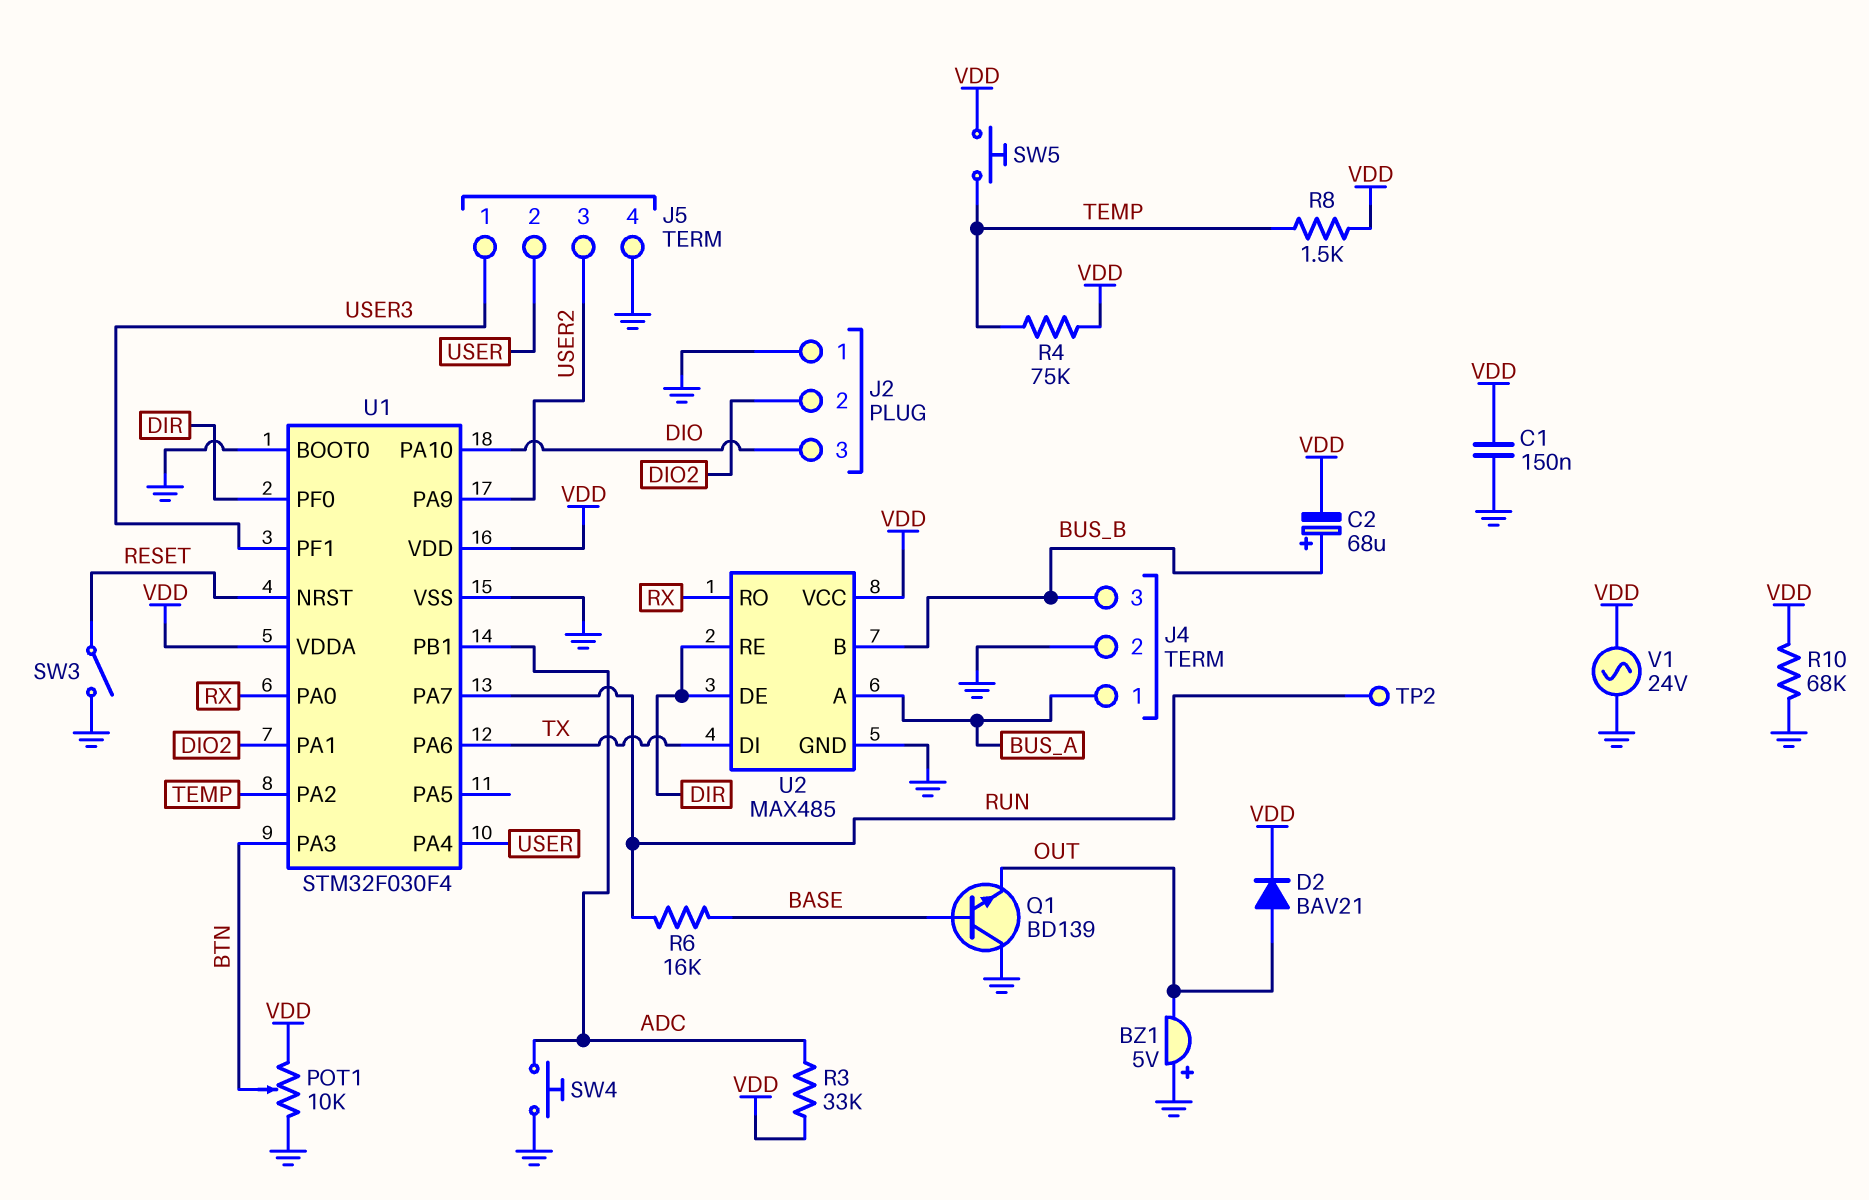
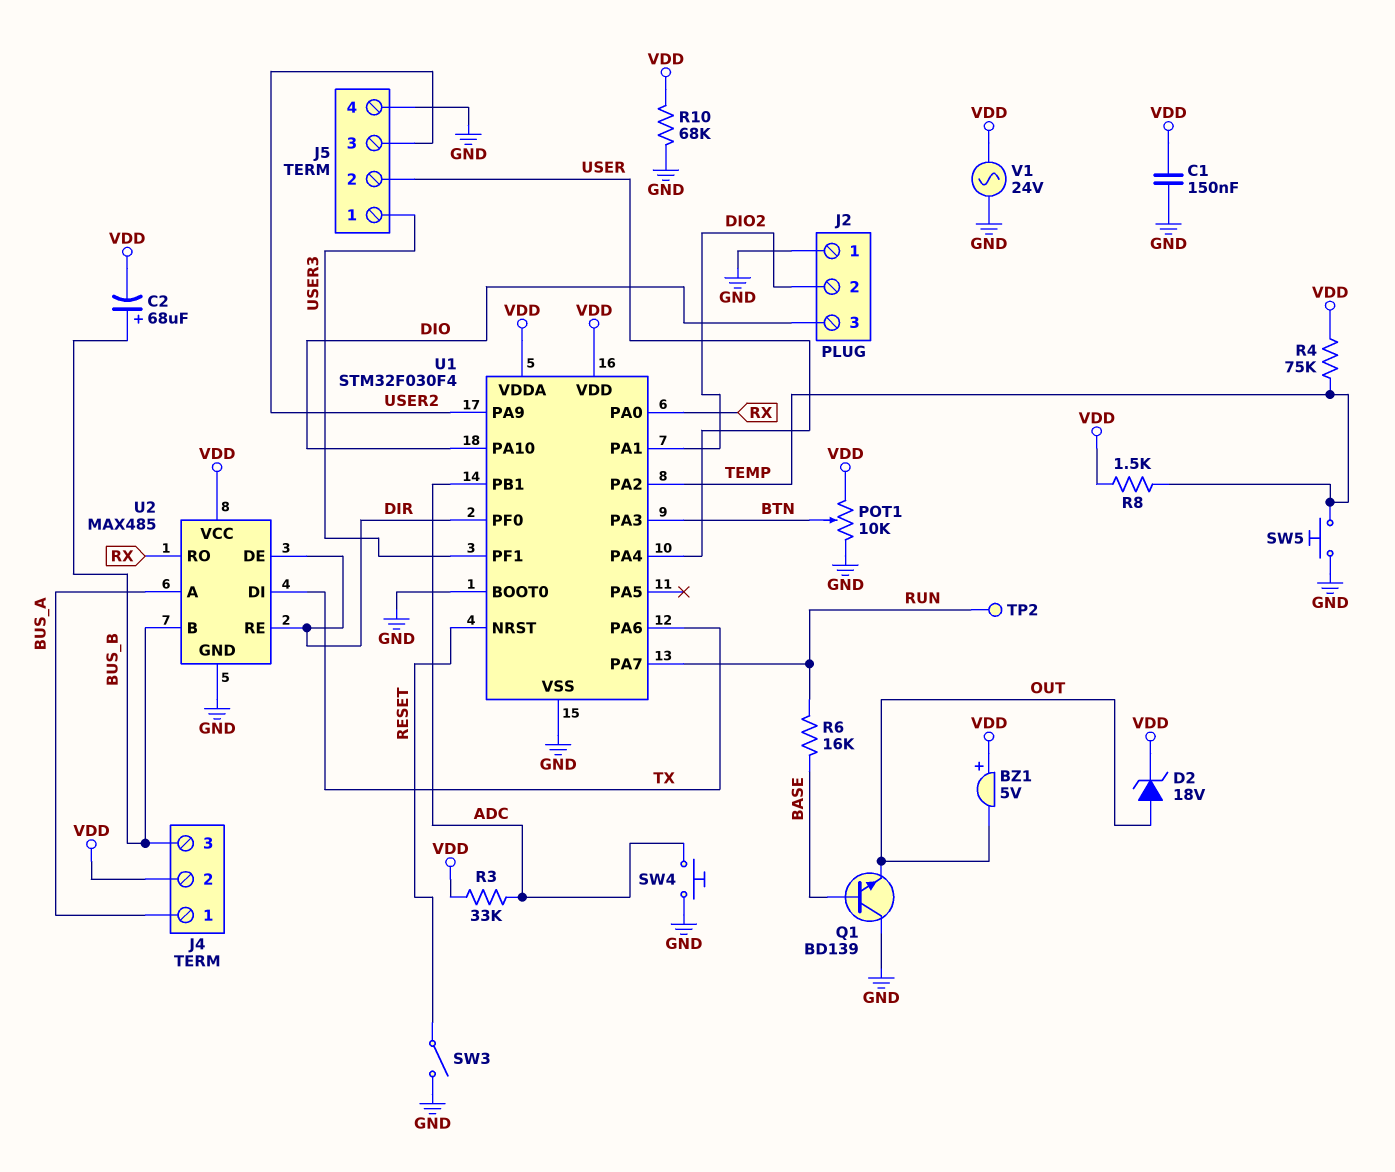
BZ1: buzzer 5V (plus GND, minus OUT) -> buzzer 5V (plus VDD, minus OUT)
D2: diode BAV21 (A OUT, K VDD) -> zener 18V (A OUT, K VDD)
J4 pin 2: GND -> VDD
SW5: button (TEMP, VDD) -> button (GND, TEMP)

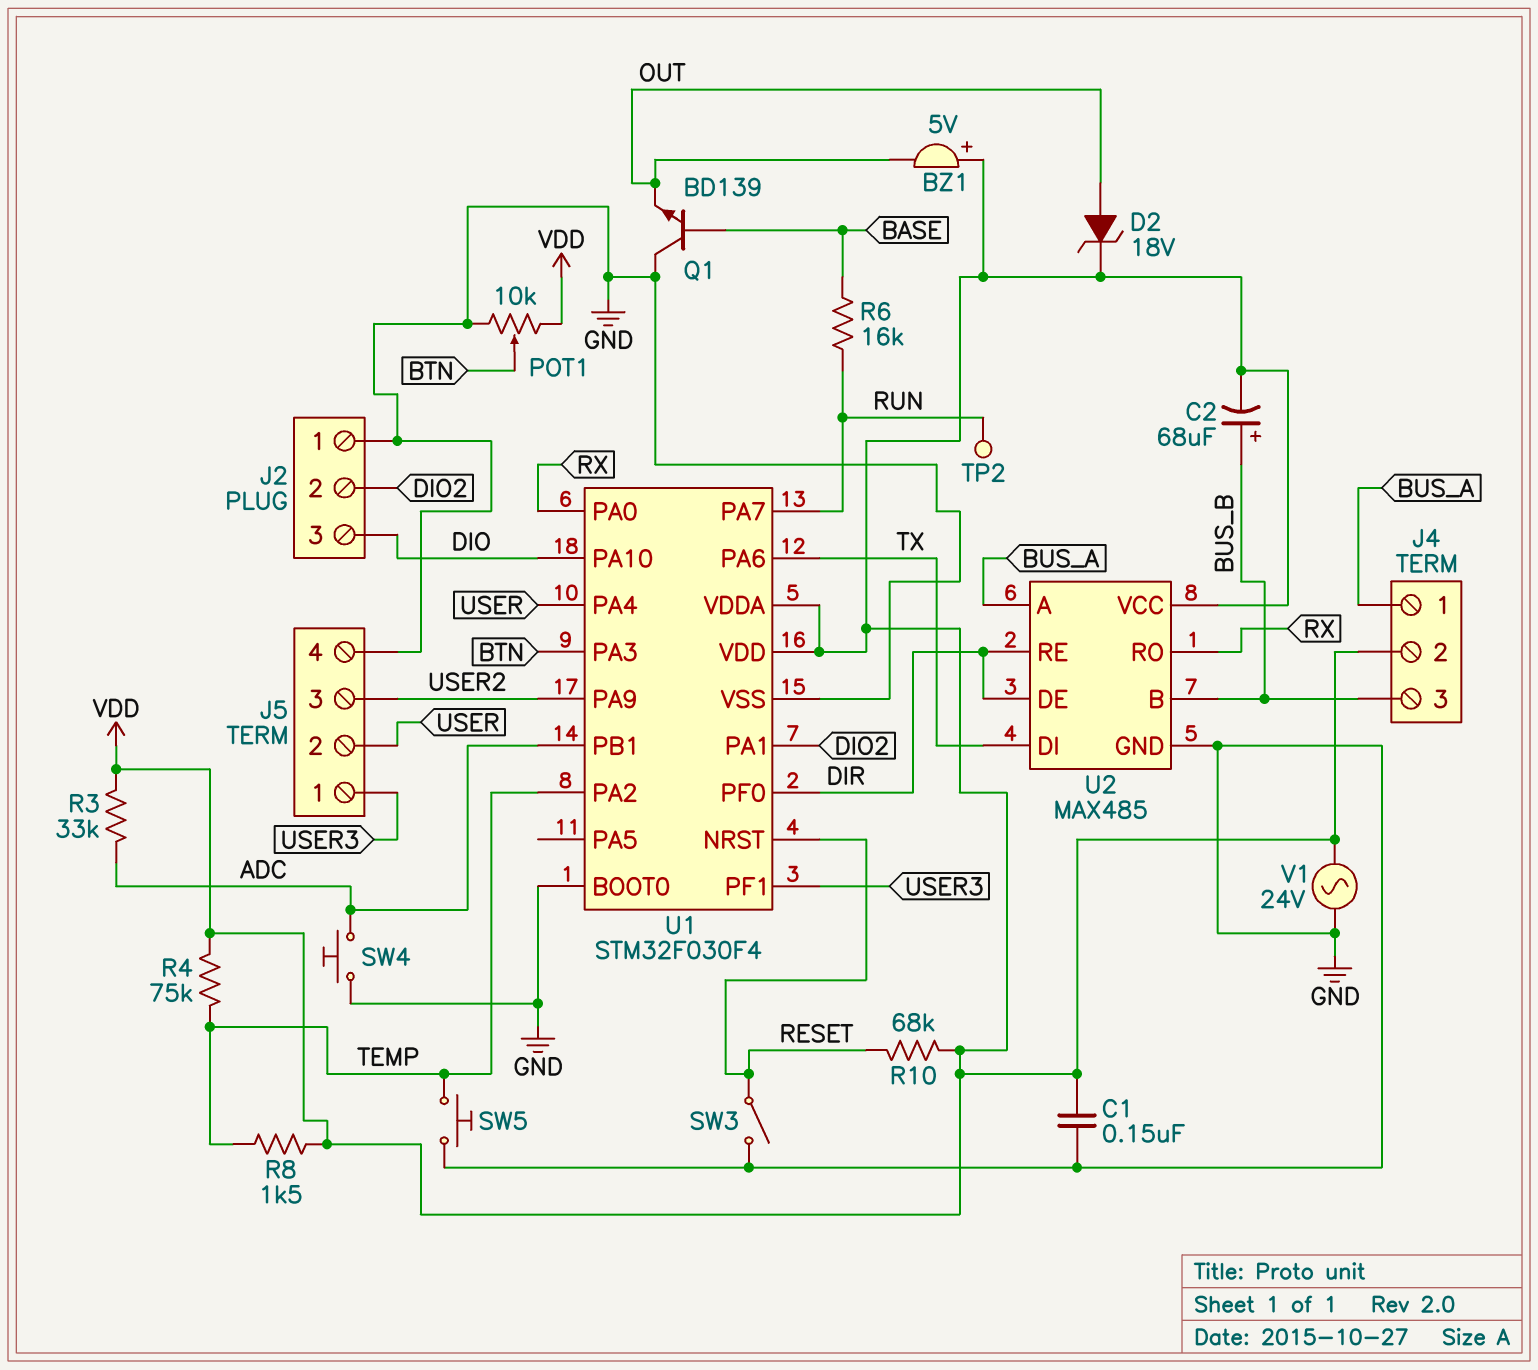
R10: 68k (GND, VDD) -> 68k (RESET, VDD)

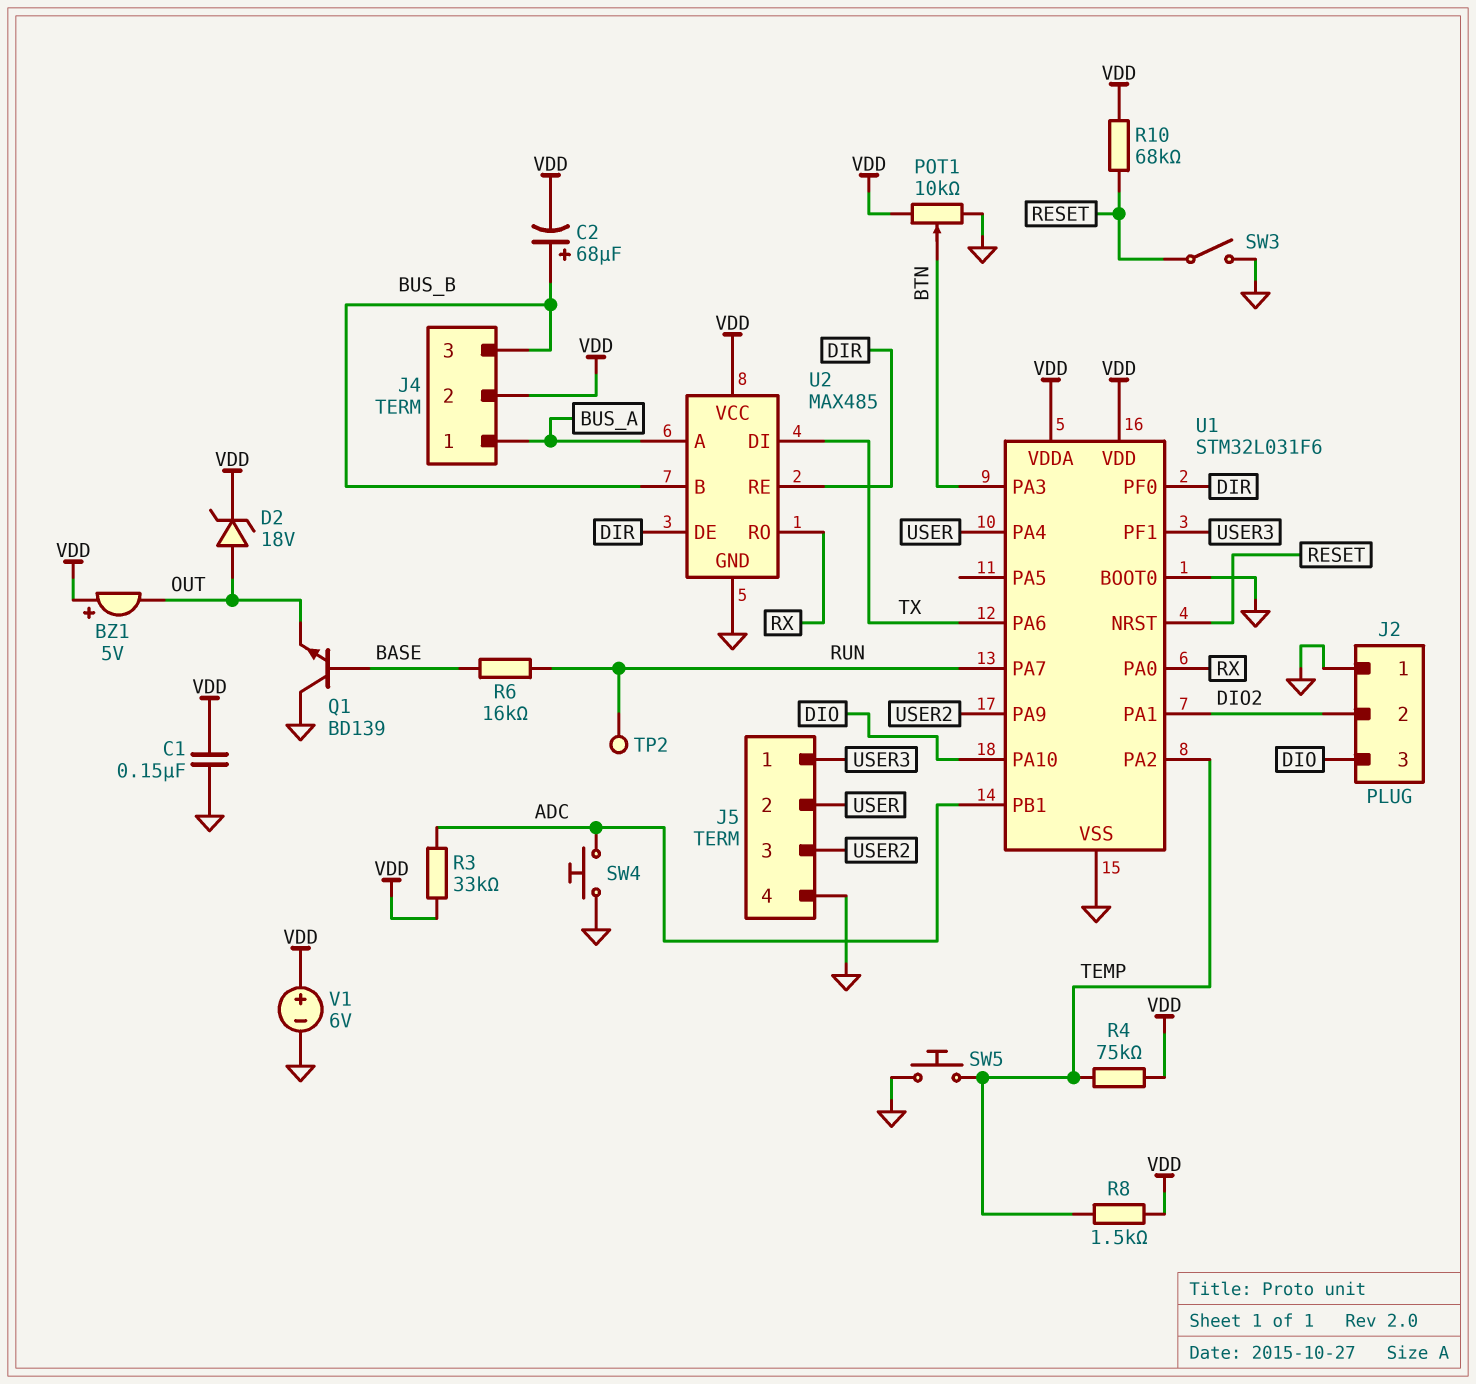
U1: STM32F030F4 -> STM32L031F6
V1: AC 24V (GND, VDD) -> 6V (plus VDD, minus GND)

